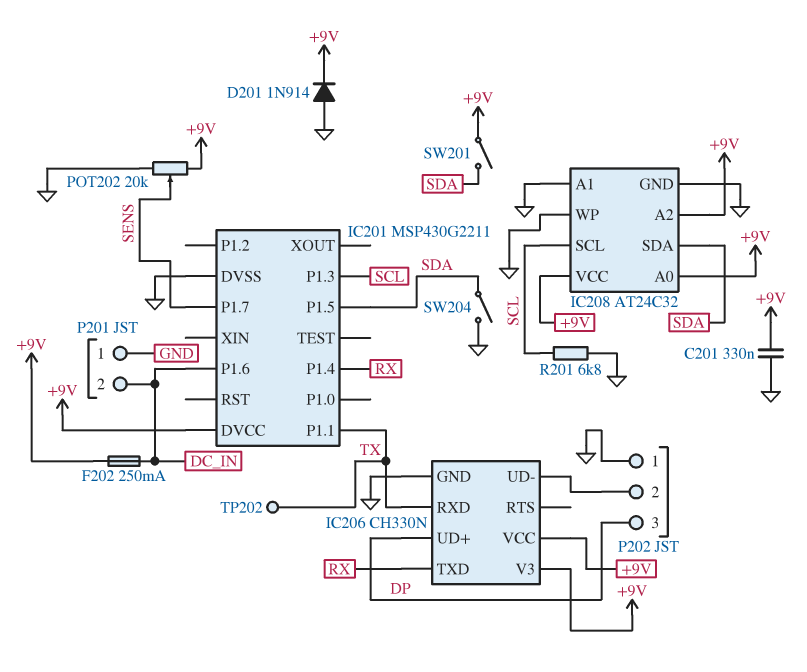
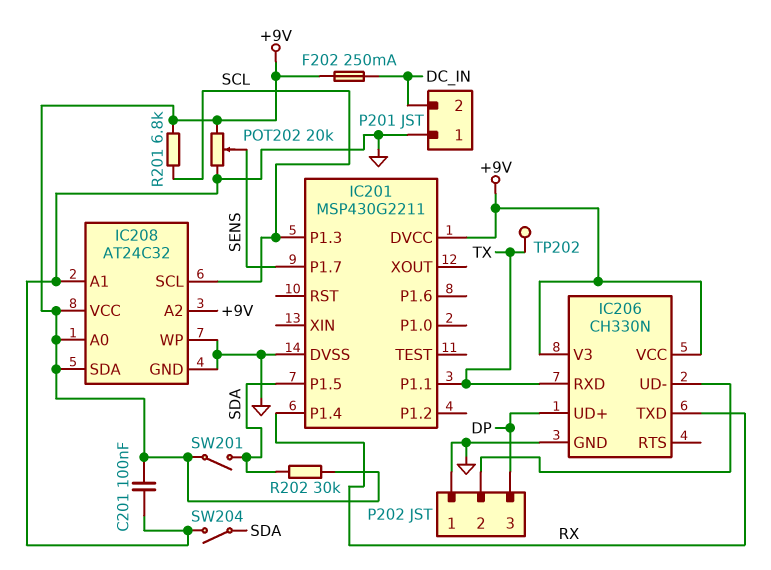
C201: 330nF (+9V, GND) -> 100nF (+9V, GND)
D201: diode 1N914 (A GND, K +9V) -> none
IC201 pin P1.6: DC_IN -> none
IC208 pin SDA: SDA -> +9V
R201: 6.8k (GND, SCL) -> 6.8k (+9V, SCL)
R202: none -> 30k (+9V, SDA)

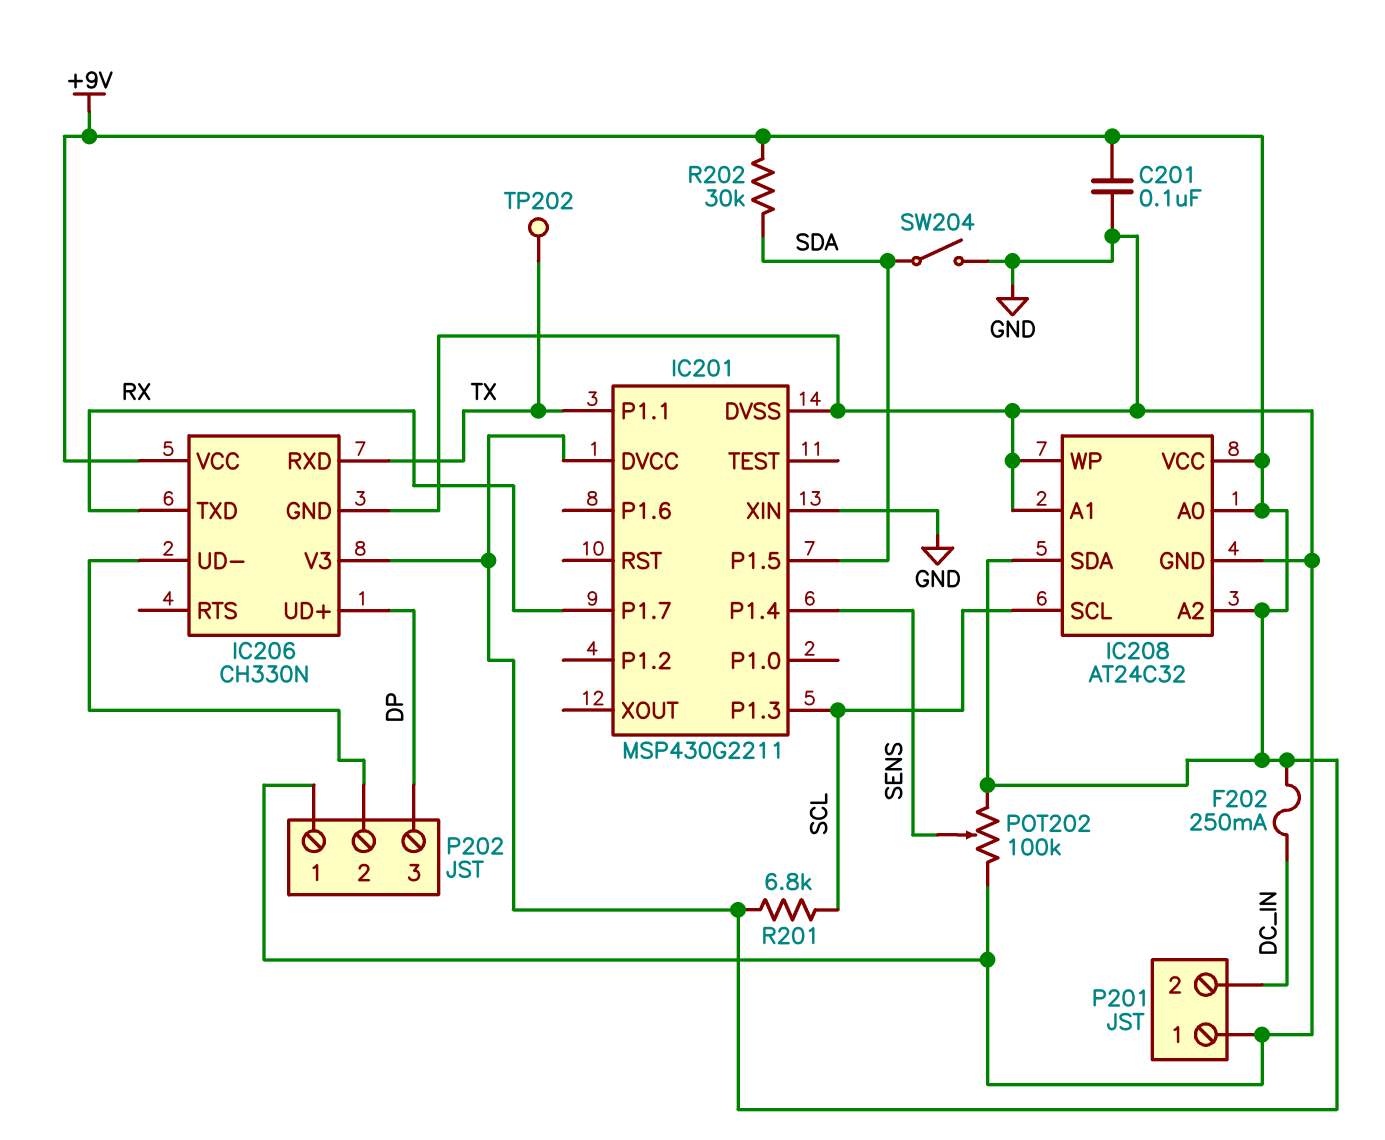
IC201 pin P1.4: RX -> SENS
IC201 pin P1.7: SENS -> RX
IC201 pin XIN: none -> GND
POT202: 20k (+9V, GND, wiper SENS) -> 100k (+9V, GND, wiper SENS)
SW201: switch (+9V, SDA) -> none

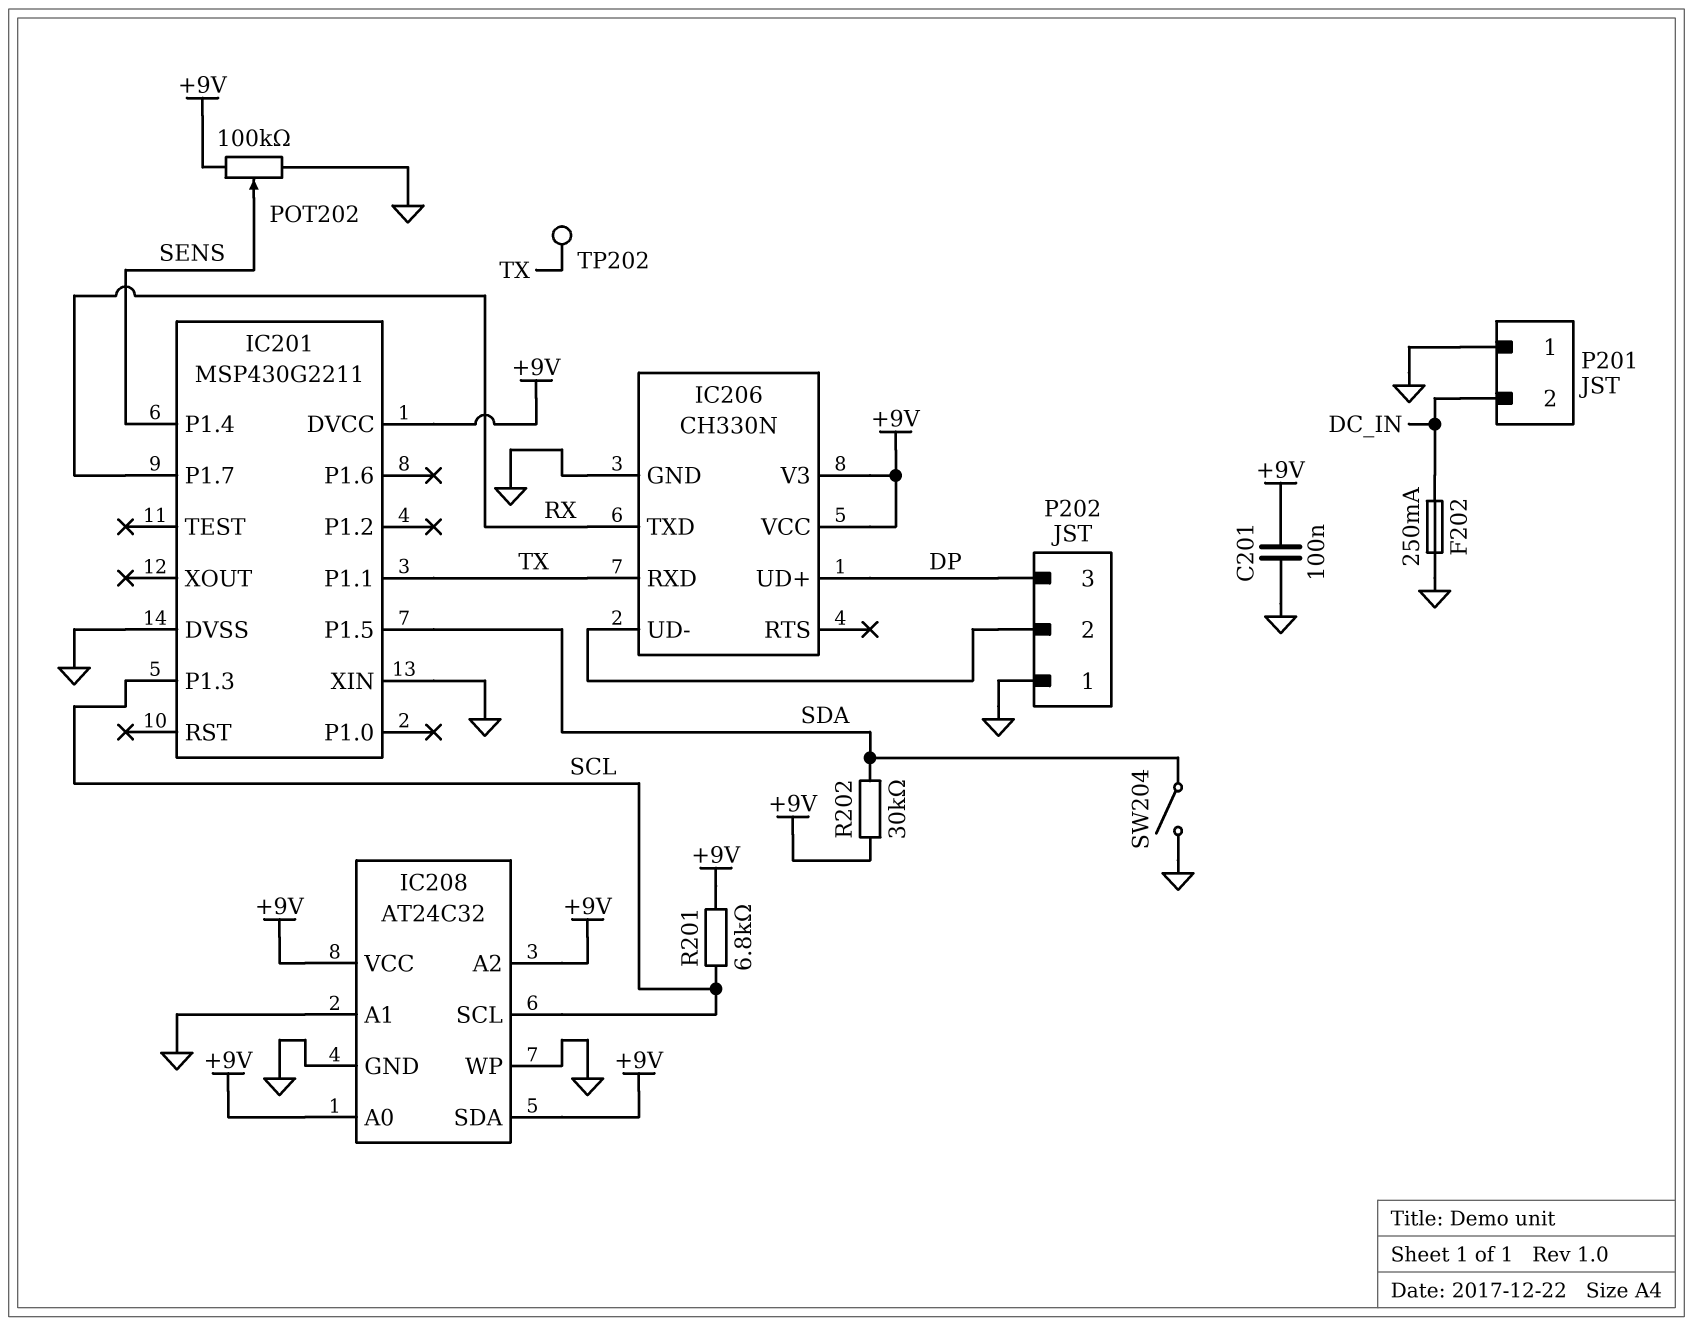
F202: 250mA (+9V, DC_IN) -> 250mA (DC_IN, GND)

